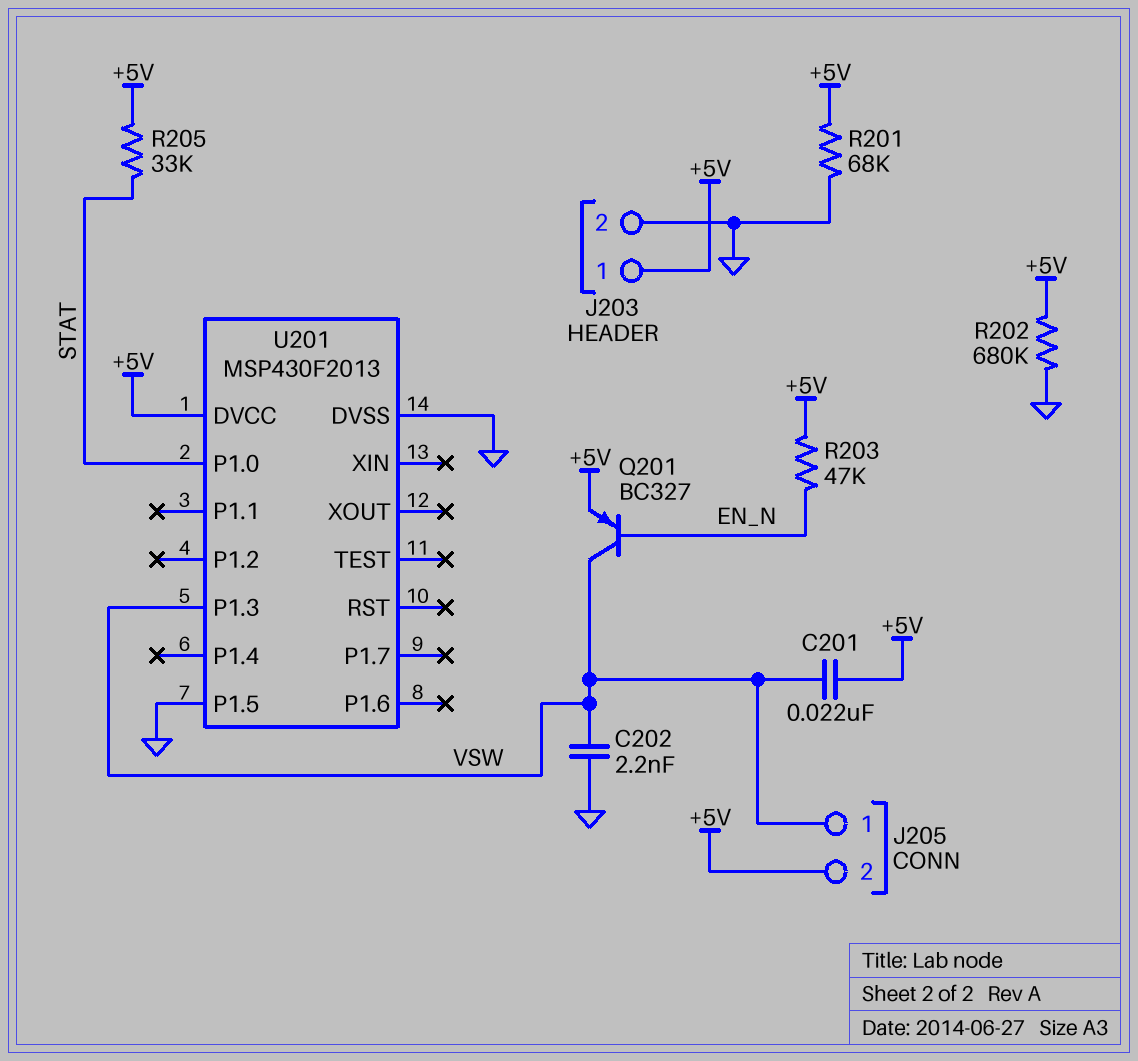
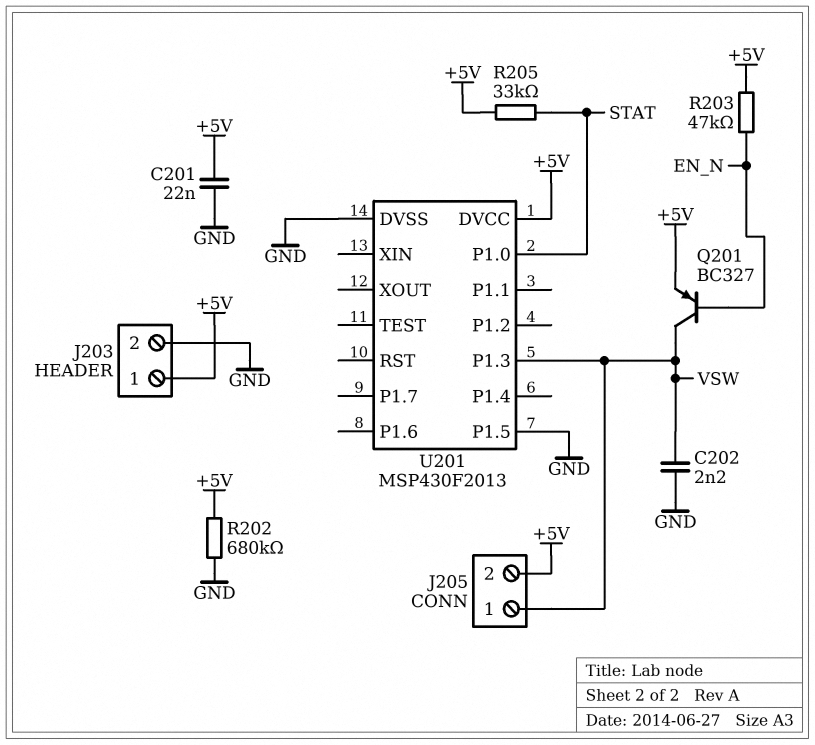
C201: 22nF (+5V, VSW) -> 22nF (+5V, GND)
R201: 68k (+5V, GND) -> none

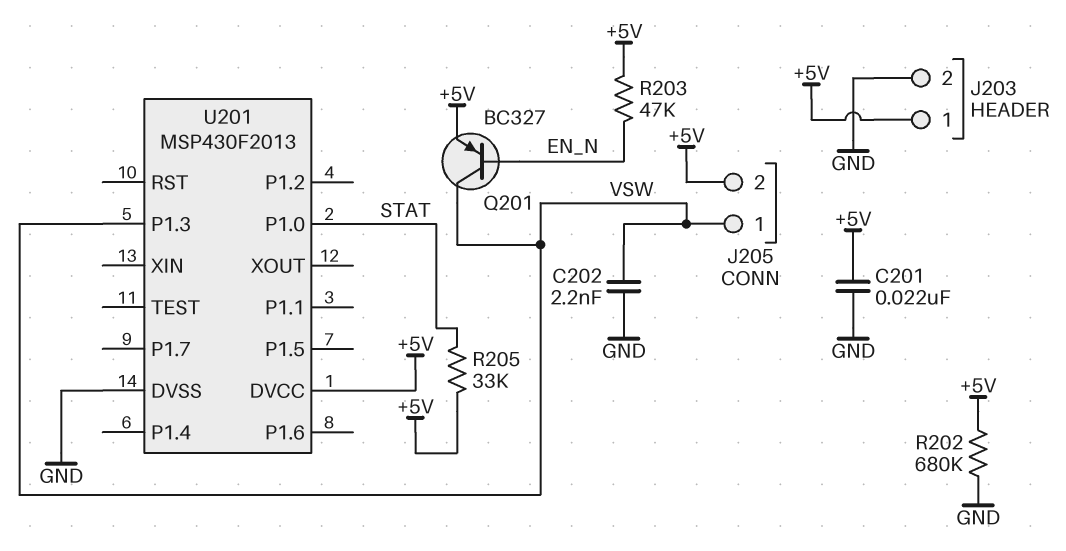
U201 pin P1.5: GND -> none

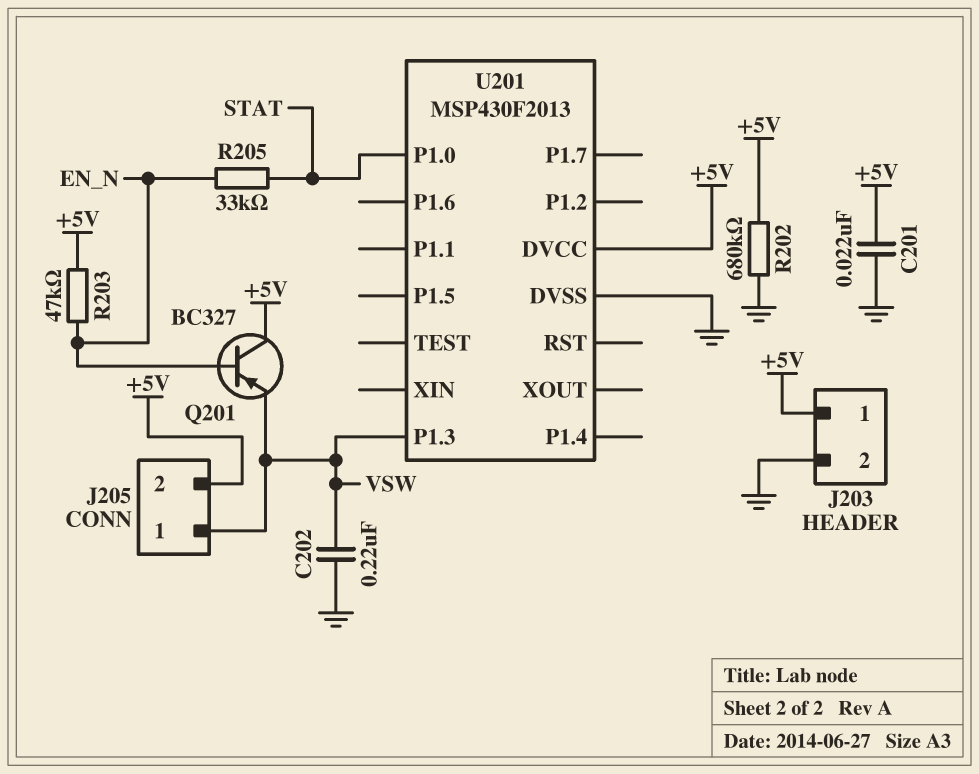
C202: 2.2nF (GND, VSW) -> 220nF (GND, VSW)
Q201: PNP BC327 (B EN_N, C VSW, E +5V) -> PNP BC327 (B EN_N, C +5V, E VSW)
R205: 33k (+5V, STAT) -> 33k (EN_N, STAT)

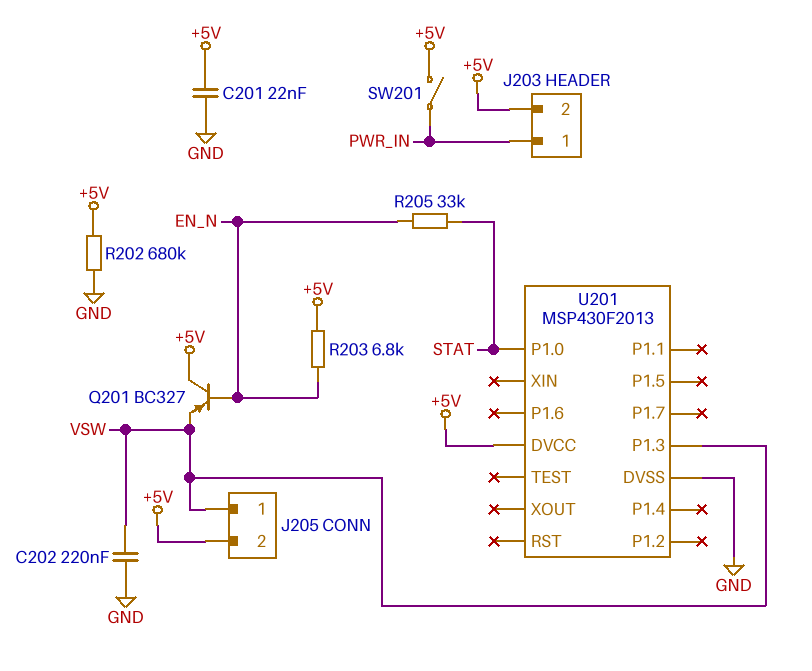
J203 pin 1: +5V -> PWR_IN
J203 pin 2: GND -> +5V
R203: 47k (+5V, EN_N) -> 6.8k (+5V, EN_N)
SW201: none -> switch (+5V, PWR_IN)

